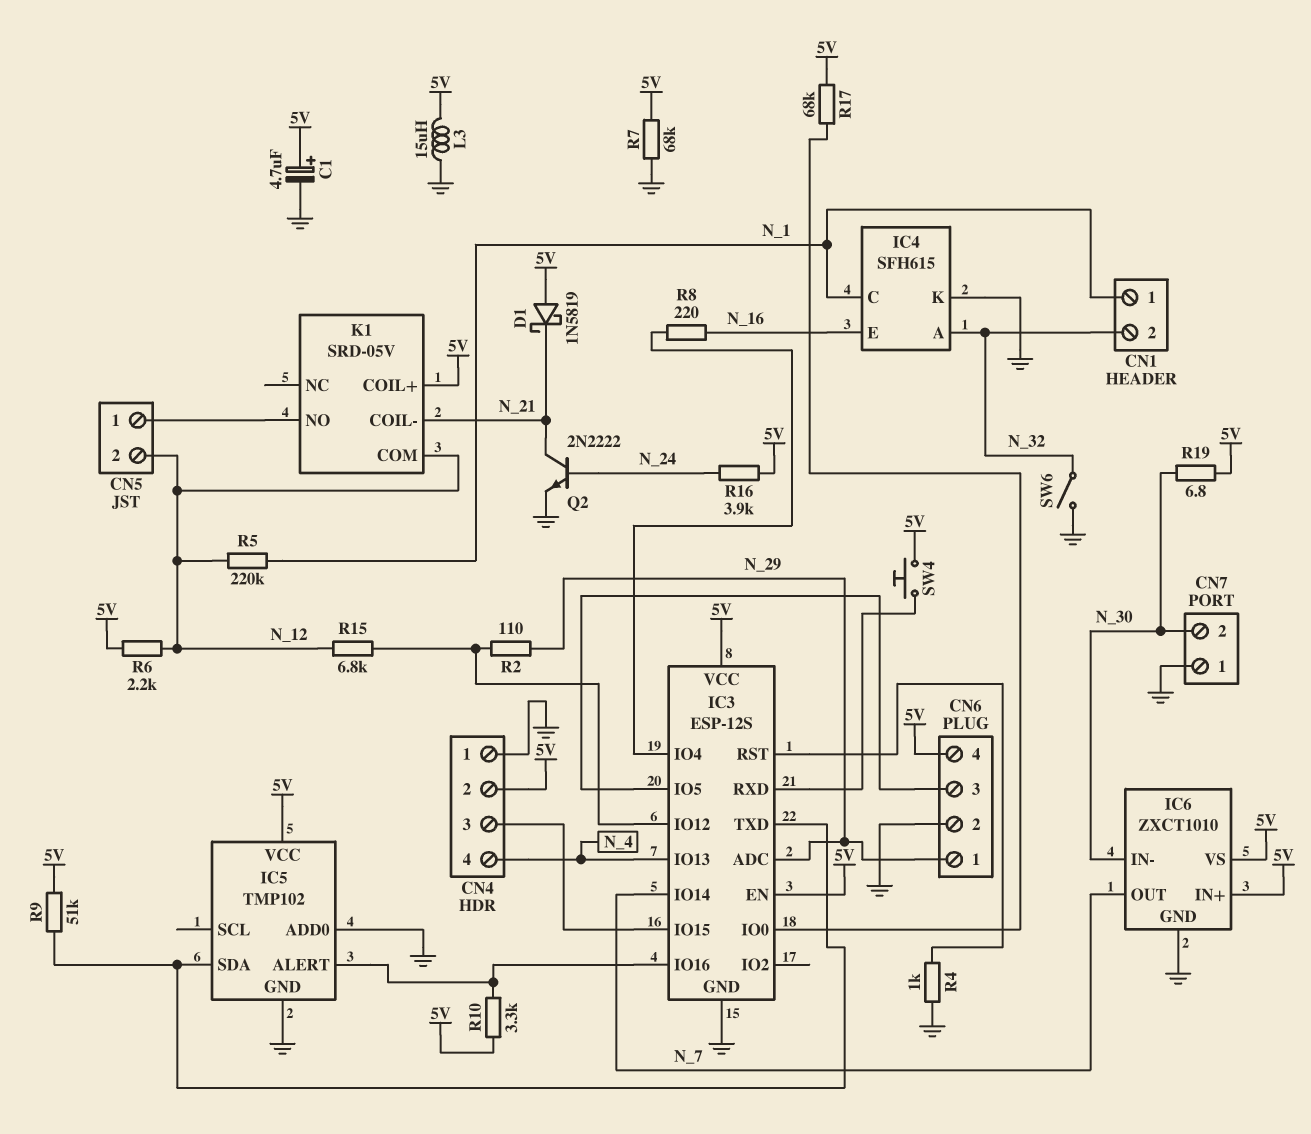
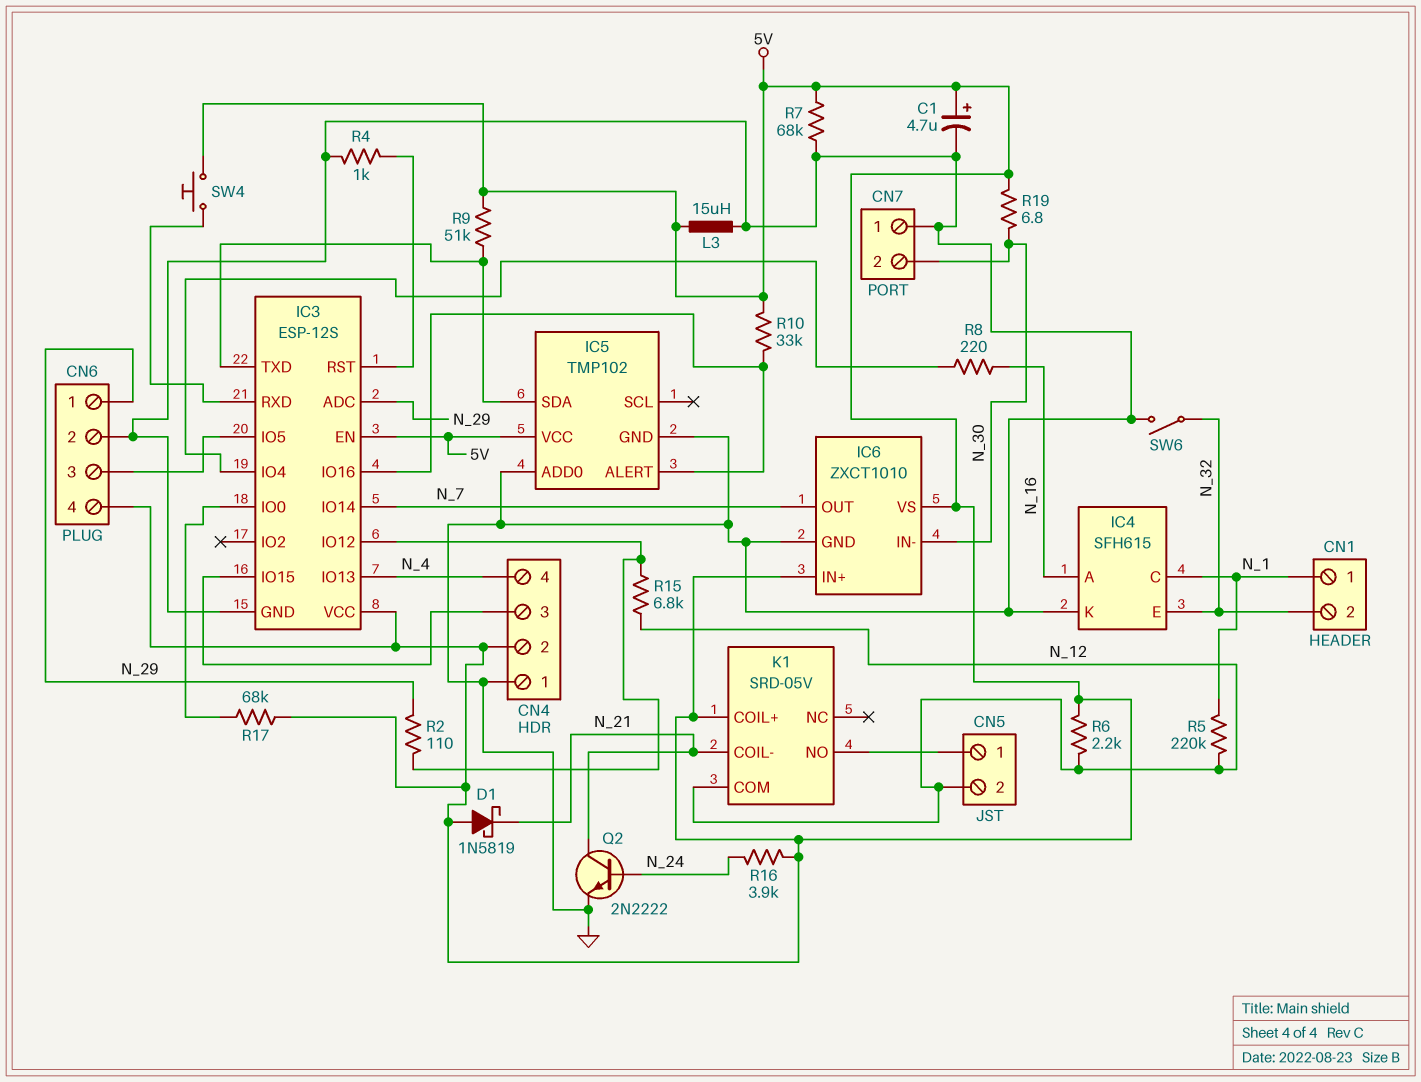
IC4 pin A: N_32 -> N_16
IC4 pin E: N_16 -> N_32
R10: 3.3k (5V, IC3/IO16) -> 33k (5V, IC3/IO16)

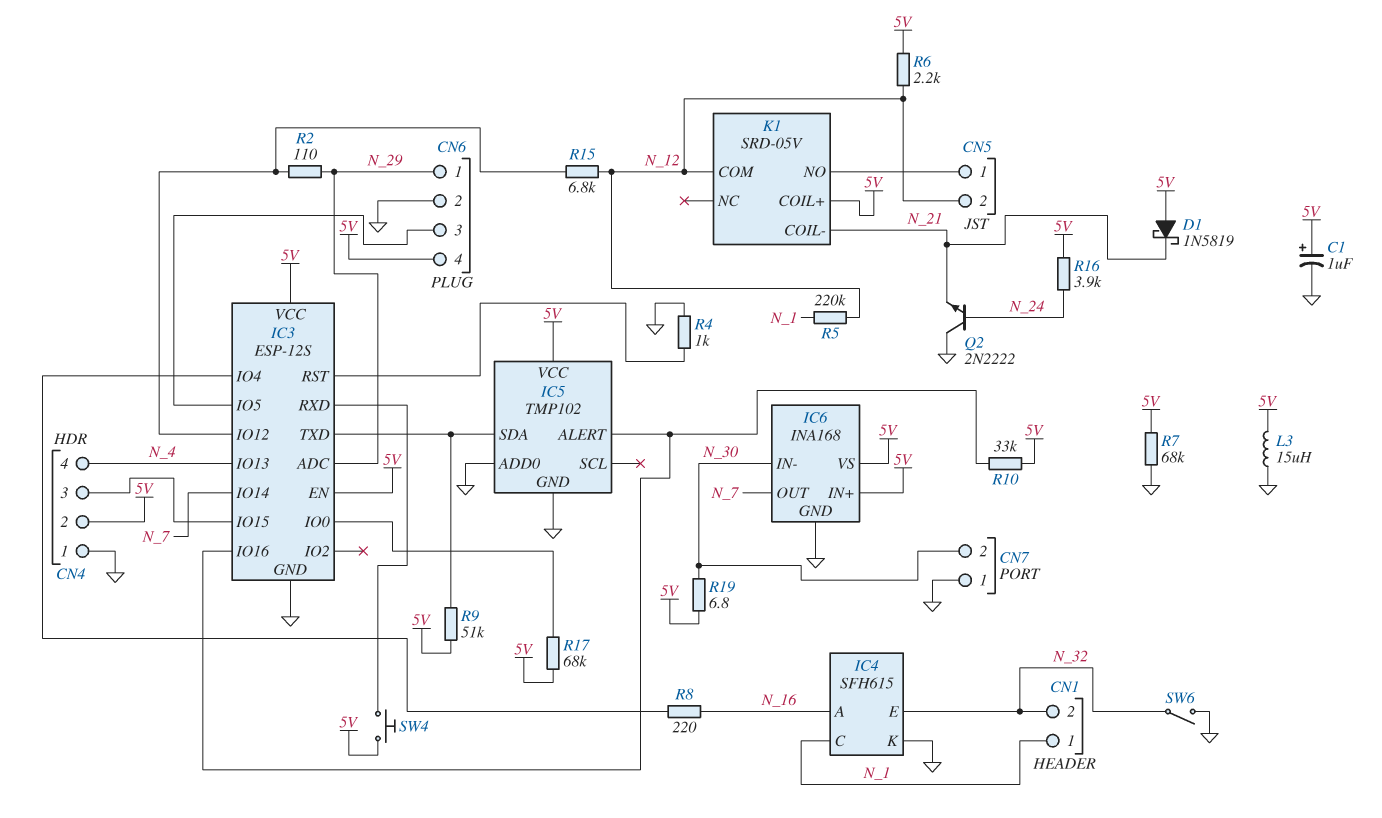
C1: 4.7uF (plus 5V, minus GND) -> 1uF (plus 5V, minus GND)
IC6: ZXCT1010 -> INA168
Q2: NPN 2N2222 (B N_24, C N_21, E GND) -> NPN 2N2222 (B N_24, C GND, E N_21)

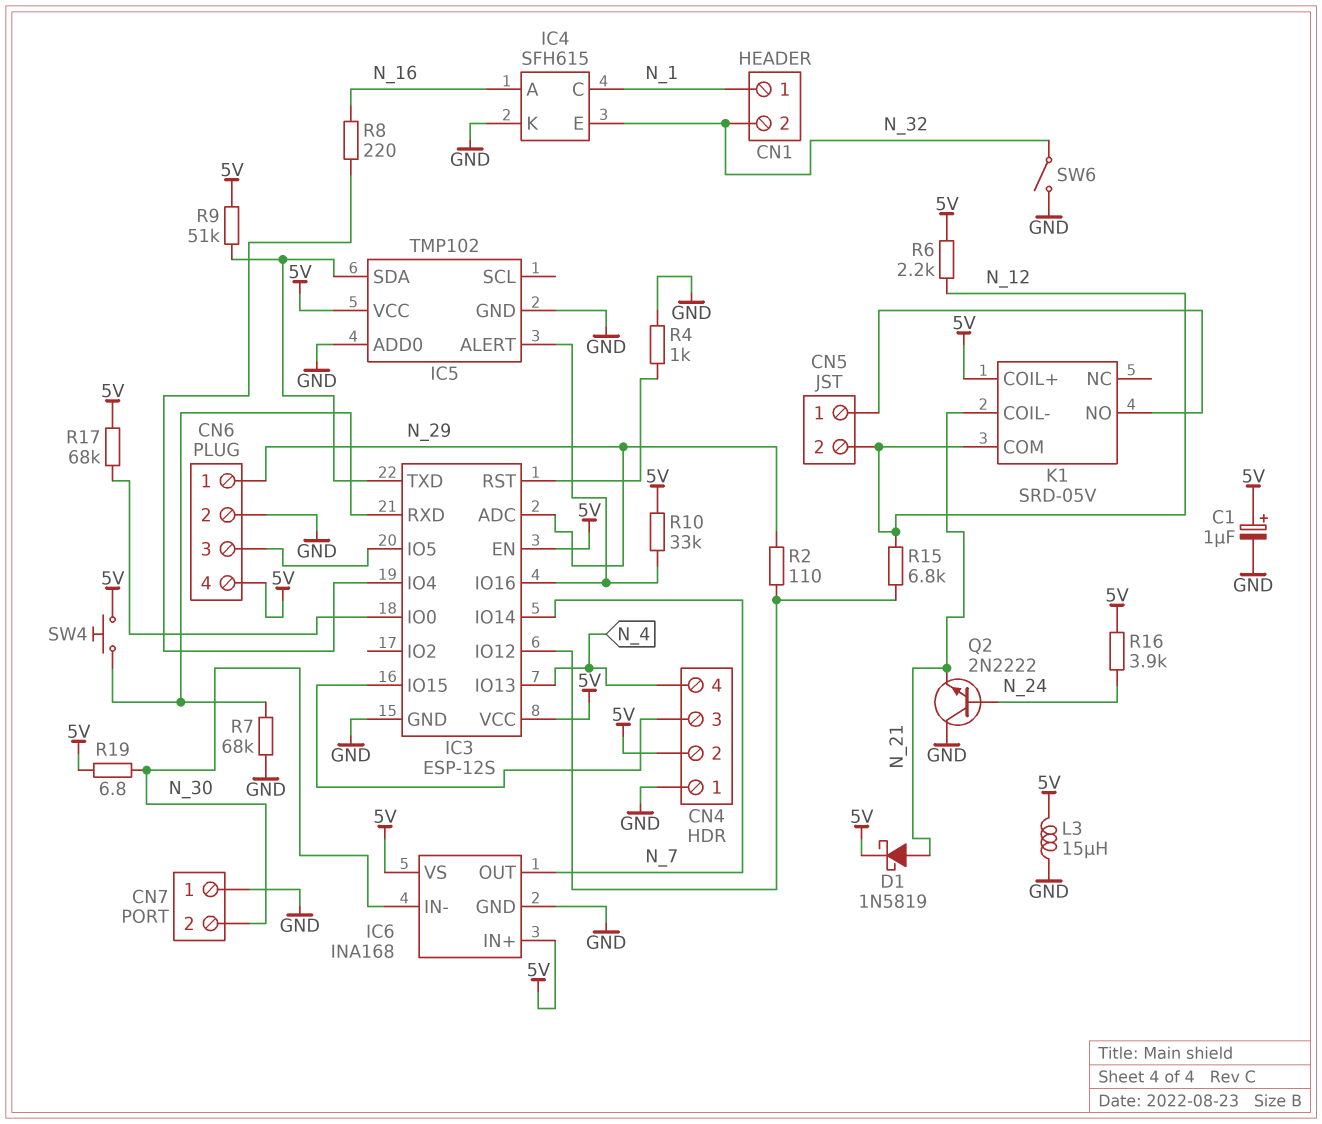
D1: schottky 1N5819 (A 5V, K N_21) -> schottky 1N5819 (A N_21, K 5V)
R5: 220k (N_1, N_12) -> none
R7: 68k (5V, GND) -> 68k (GND, IC3/RXD)

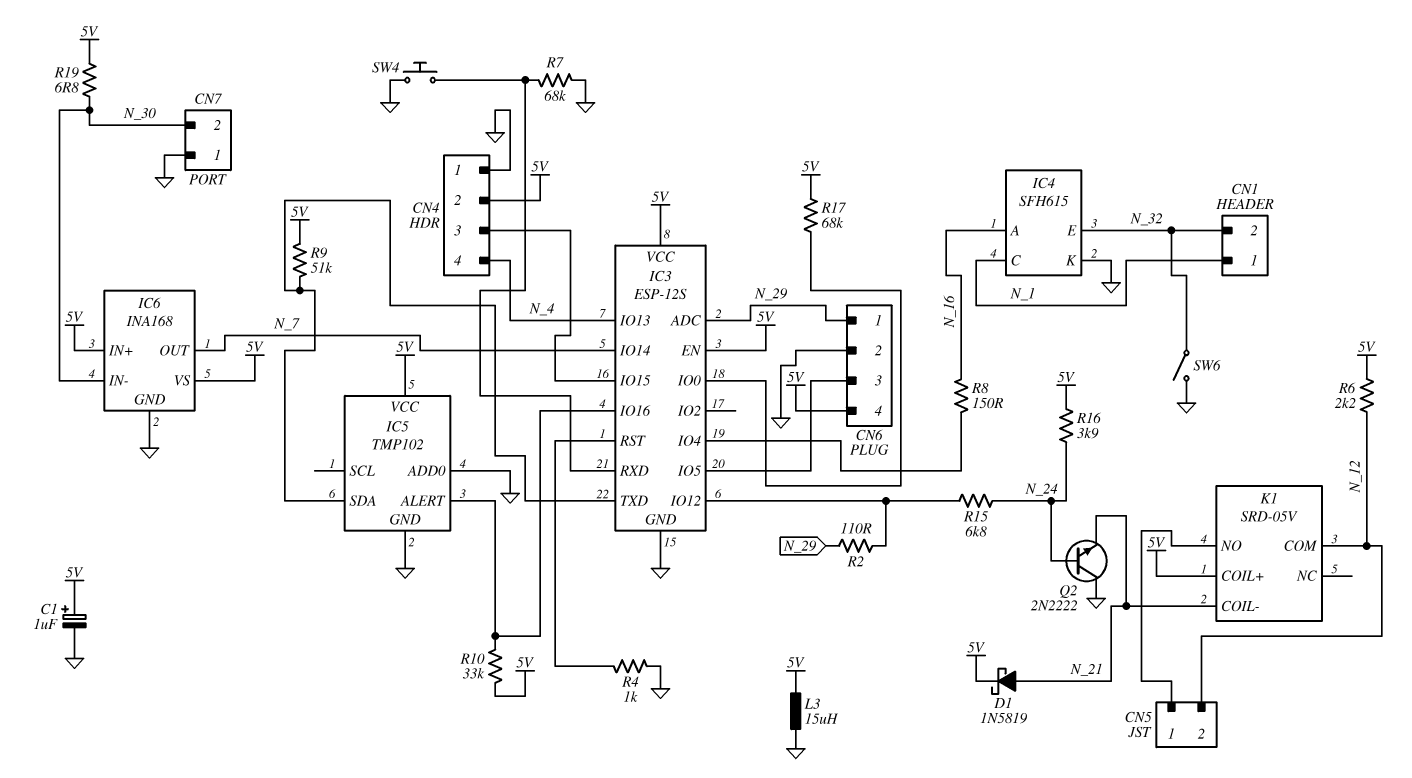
R8: 220 (IC3/IO4, N_16) -> 150 (IC3/IO4, N_16)
R15: 6.8k (IC3/IO12, N_12) -> 6.8k (IC3/IO12, N_24)
SW4: button (5V, IC3/RXD) -> button (GND, IC3/RXD)

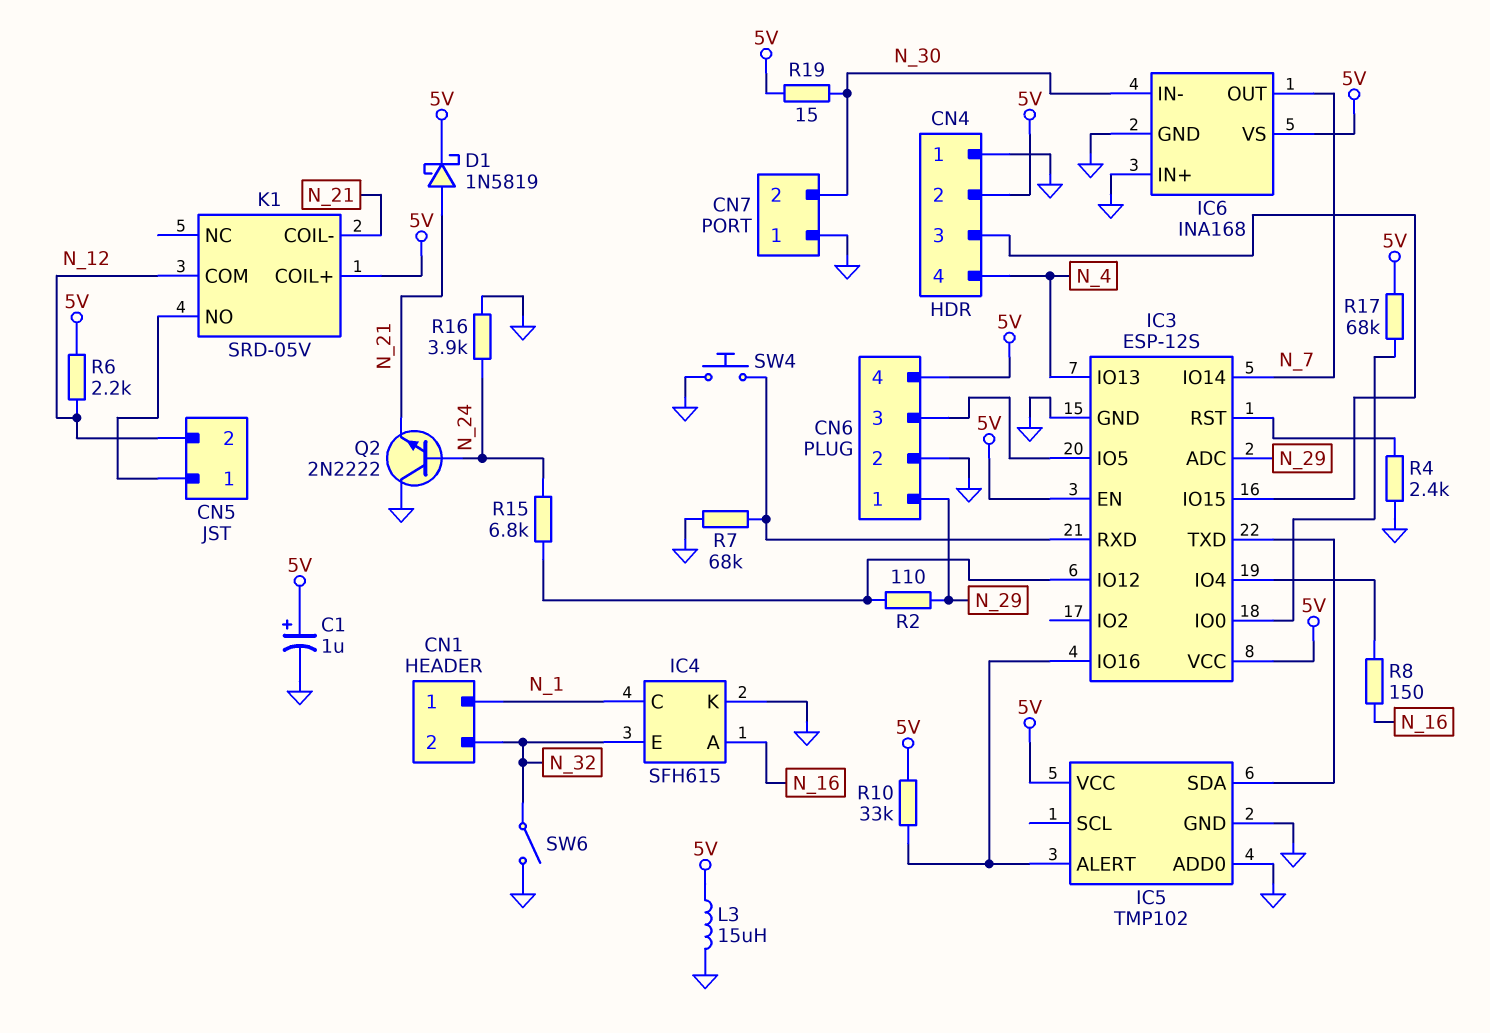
IC6 pin IN+: 5V -> GND
R4: 1k (GND, IC3/RST) -> 2.4k (GND, IC3/RST)
R9: 51k (5V, IC3/TXD) -> none
R16: 3.9k (5V, N_24) -> 3.9k (GND, N_24)
R19: 6.8 (5V, N_30) -> 15 (5V, N_30)

